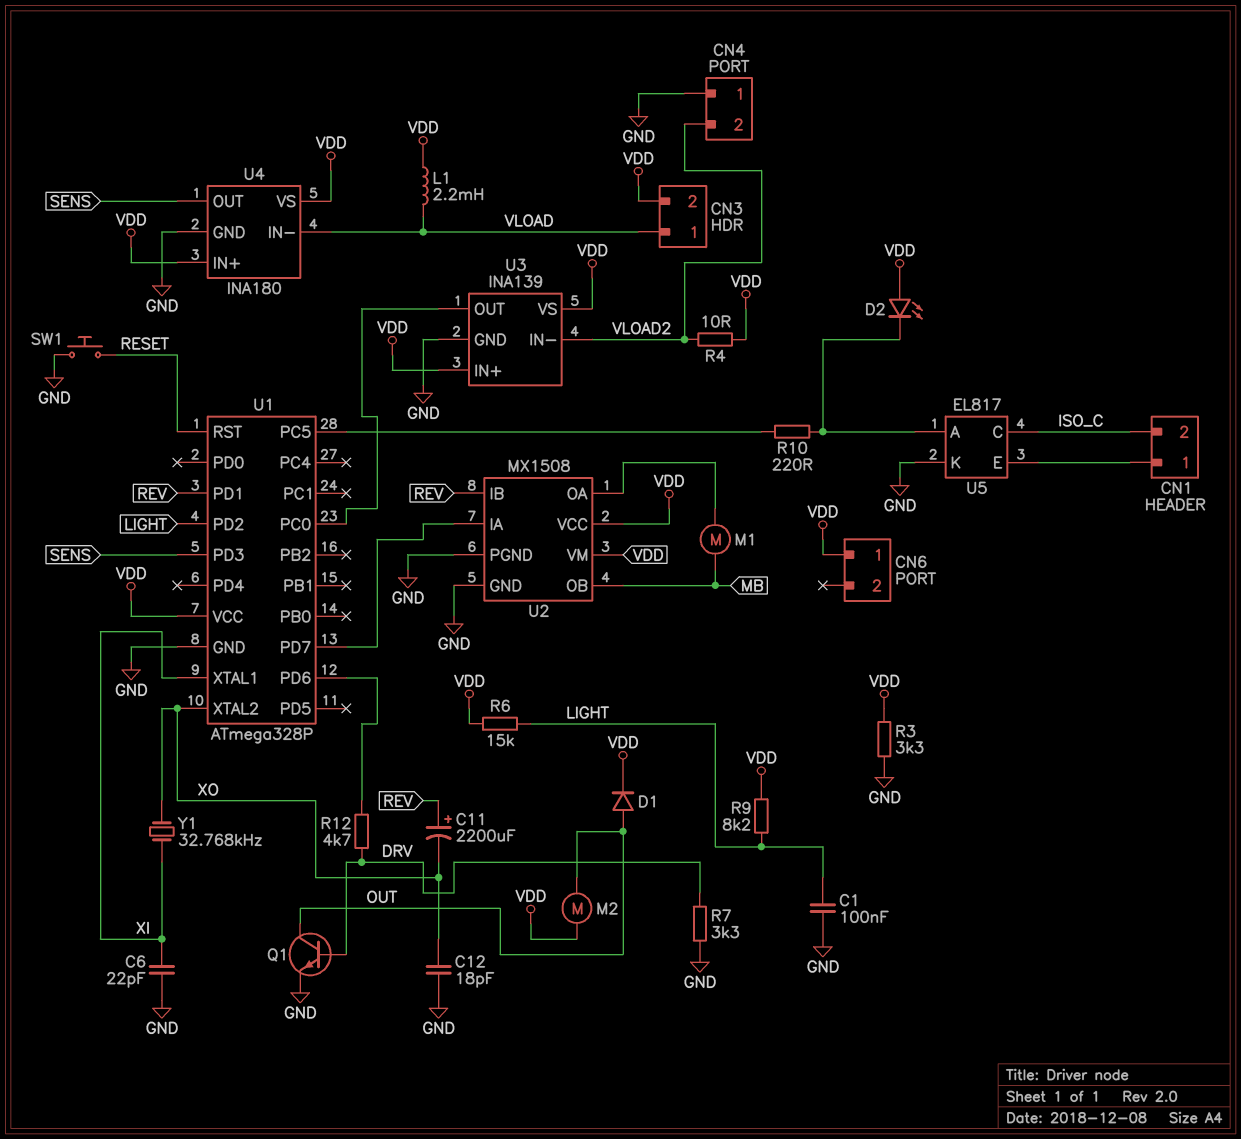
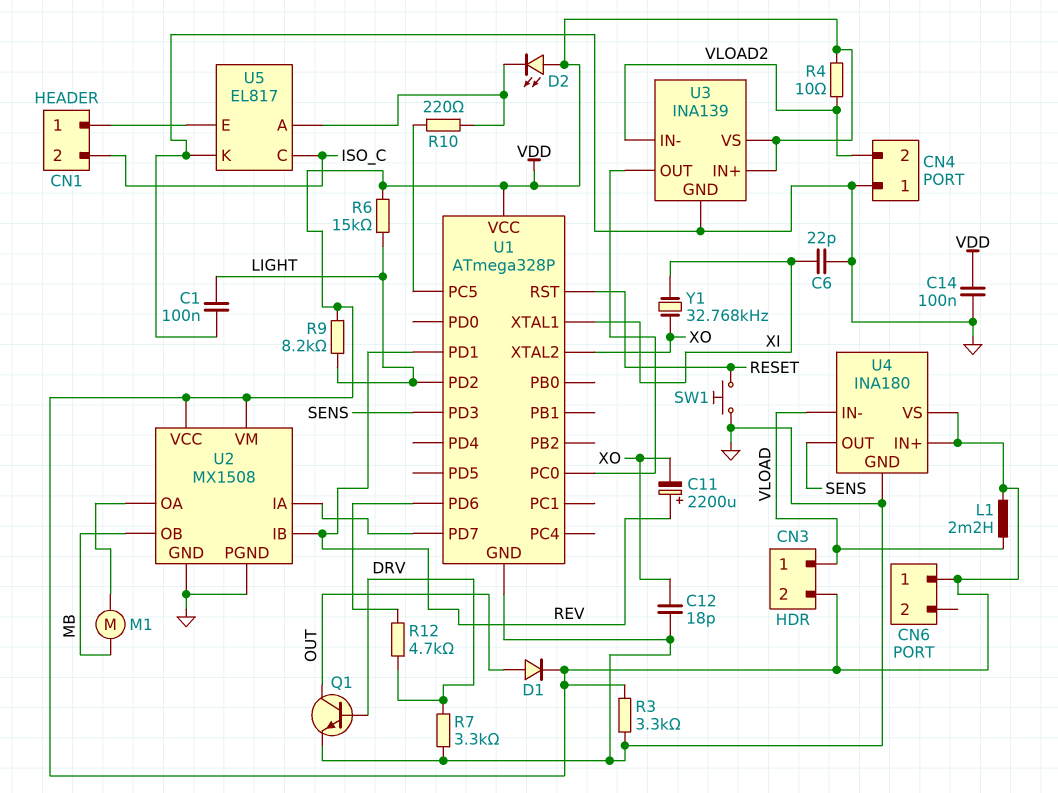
C14: none -> 100nF (GND, VDD)
M2: motor (OUT, VDD) -> none

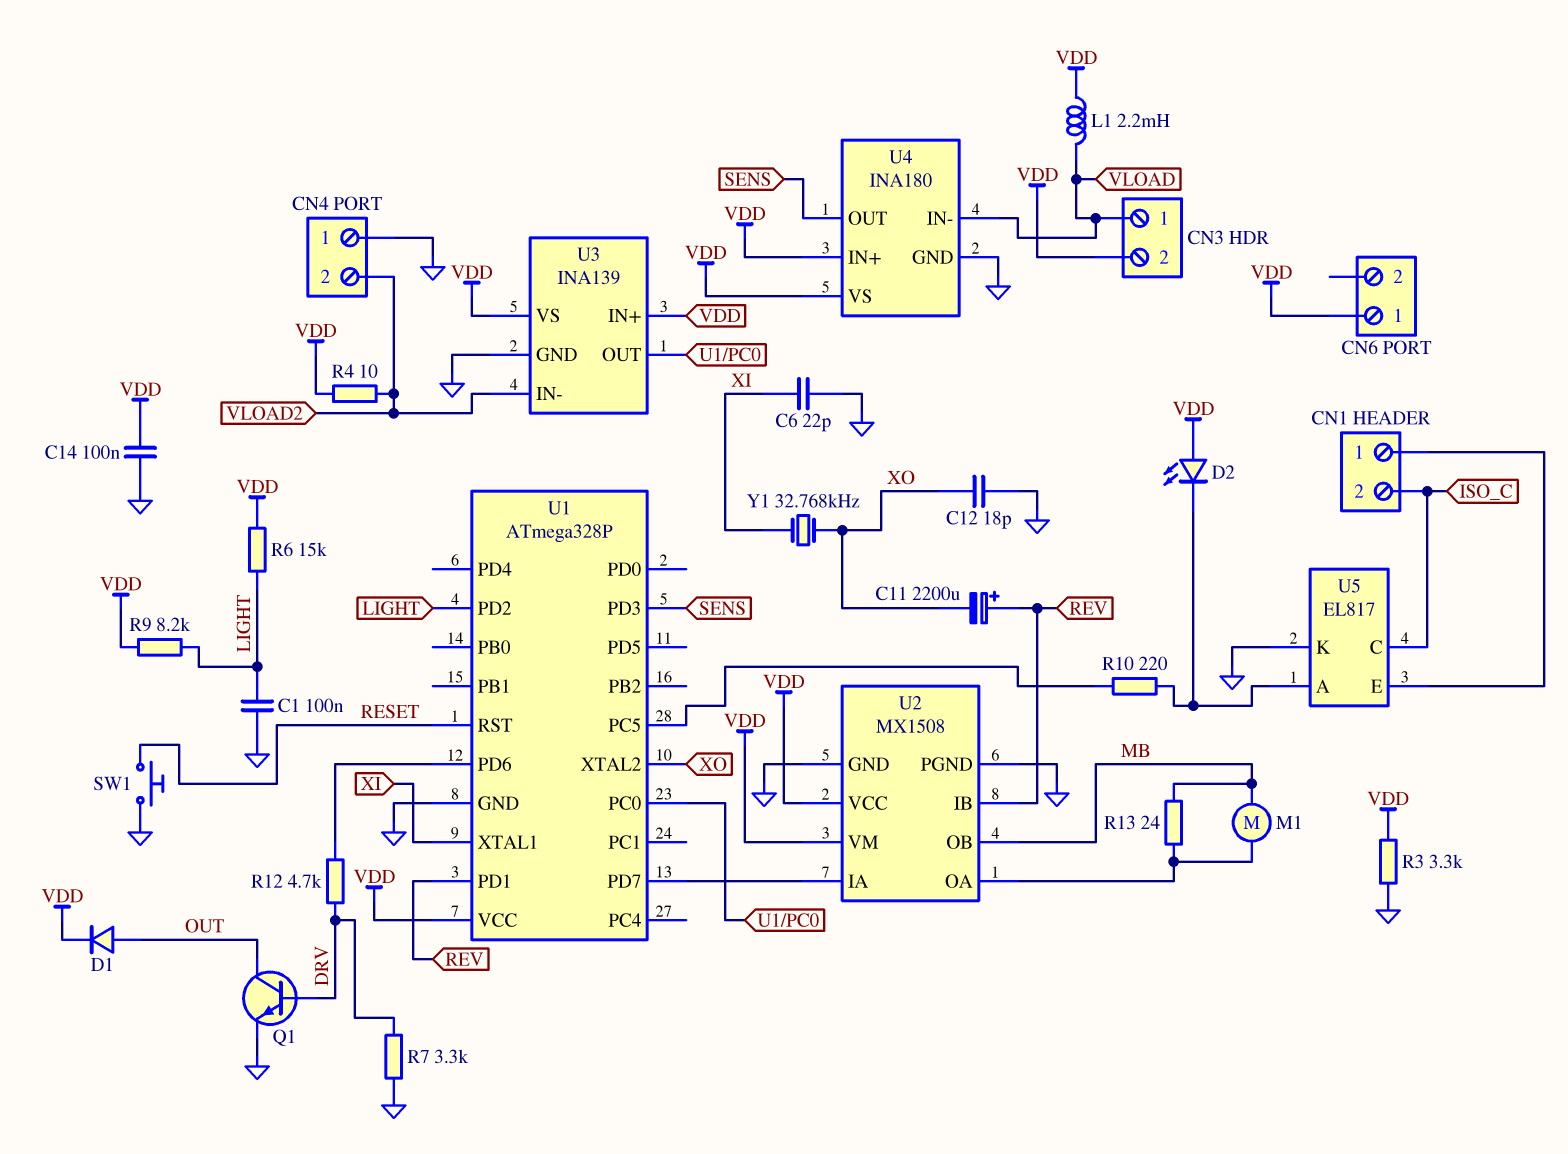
R13: none -> 24 (MB, U2/OA)

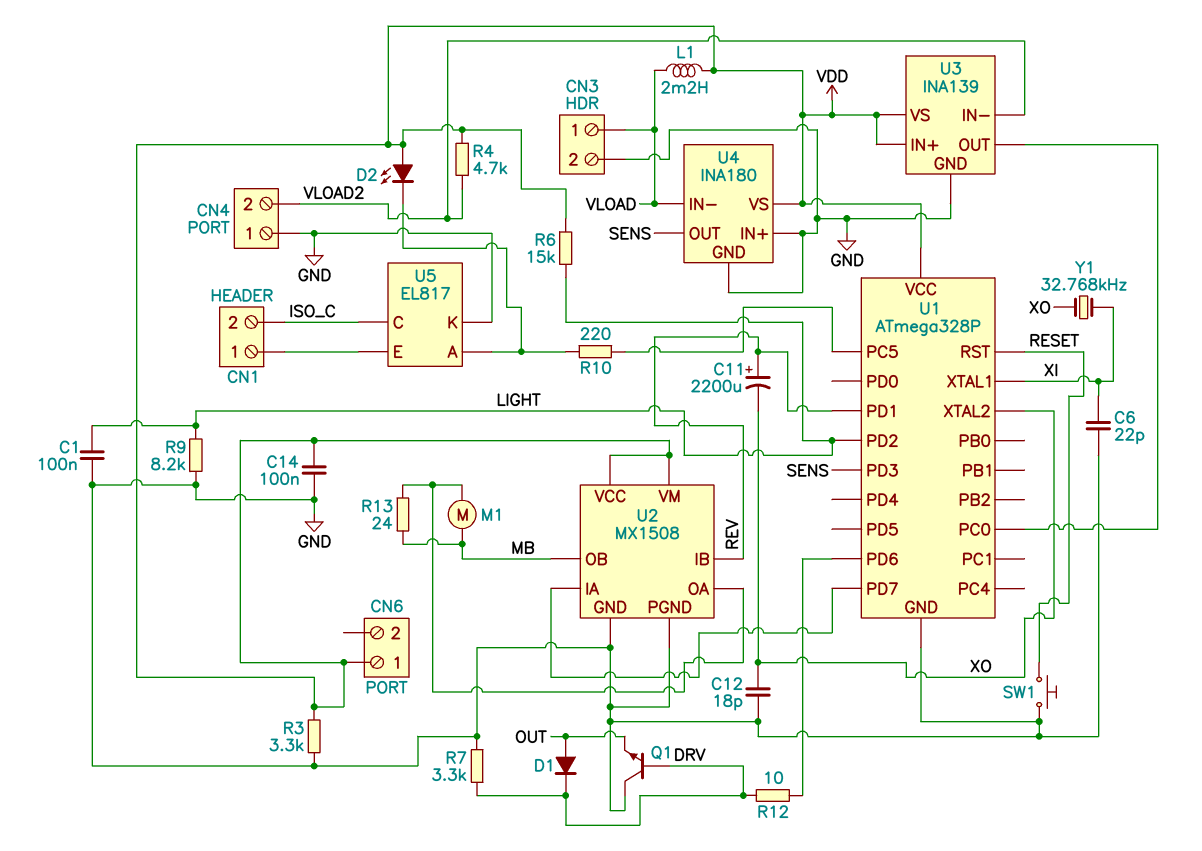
CN3 pin 2: VDD -> GND
D1: diode (A OUT, K VDD) -> diode (A OUT, K DRV)
Q1: NPN (B DRV, C OUT, E GND) -> NPN (B DRV, C GND, E OUT)
R4: 10 (VDD, VLOAD2) -> 4.7k (VDD, VLOAD2)
R9: 8.2k (LIGHT, VDD) -> 8.2k (GND, LIGHT)
R12: 4.7k (DRV, U1/PD6) -> 10 (DRV, U1/PD6)
U4 pin IN+: VDD -> GND

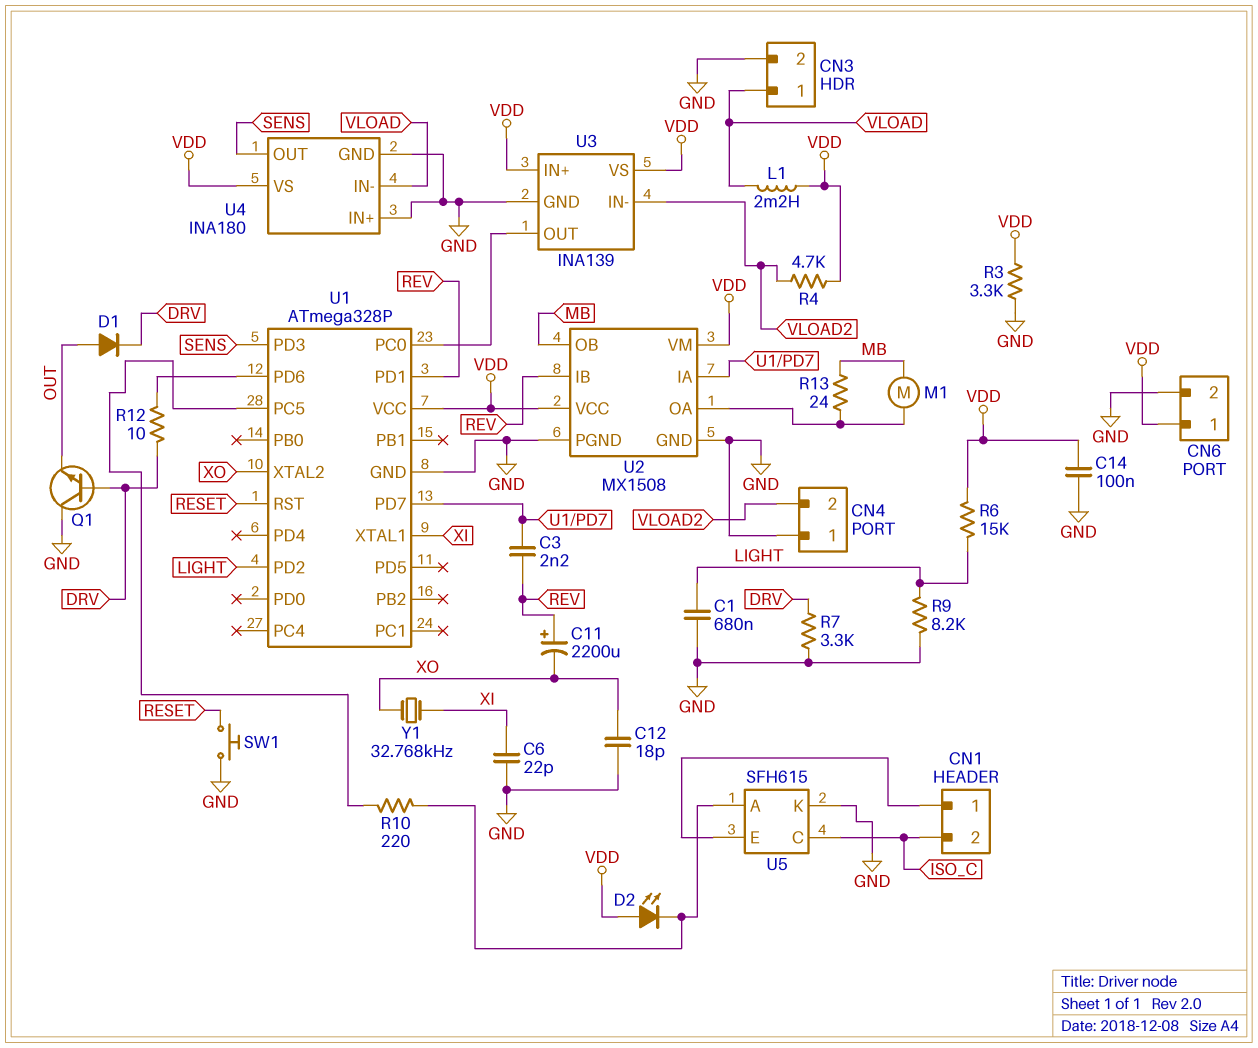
C1: 100nF (GND, LIGHT) -> 680nF (GND, LIGHT)
C3: none -> 2.2nF (REV, U1/PD7)
CN6 pin 2: none -> GND
U5: EL817 -> SFH615

